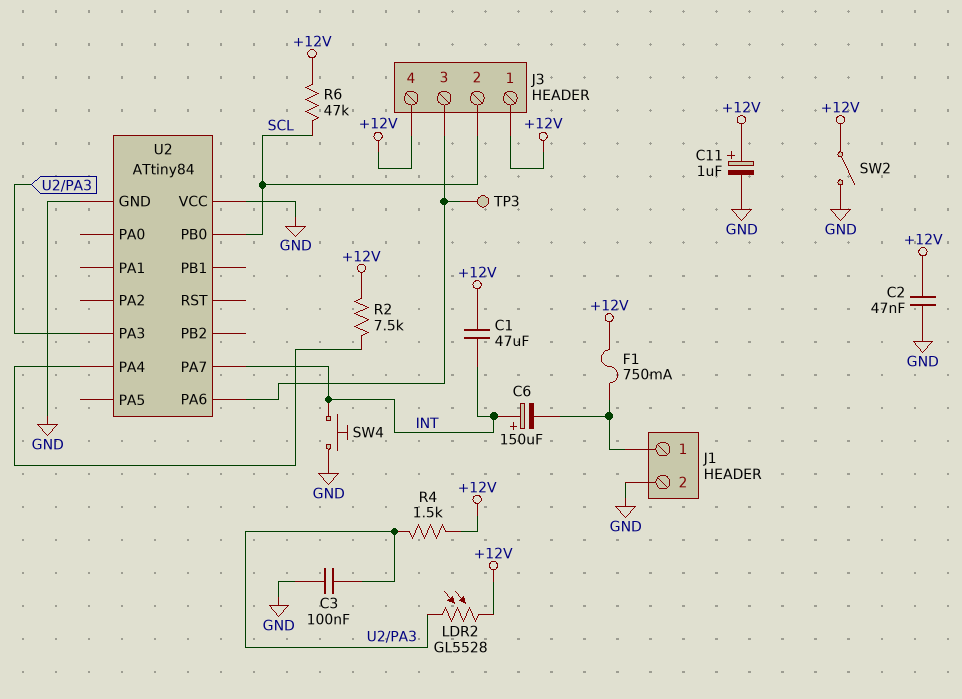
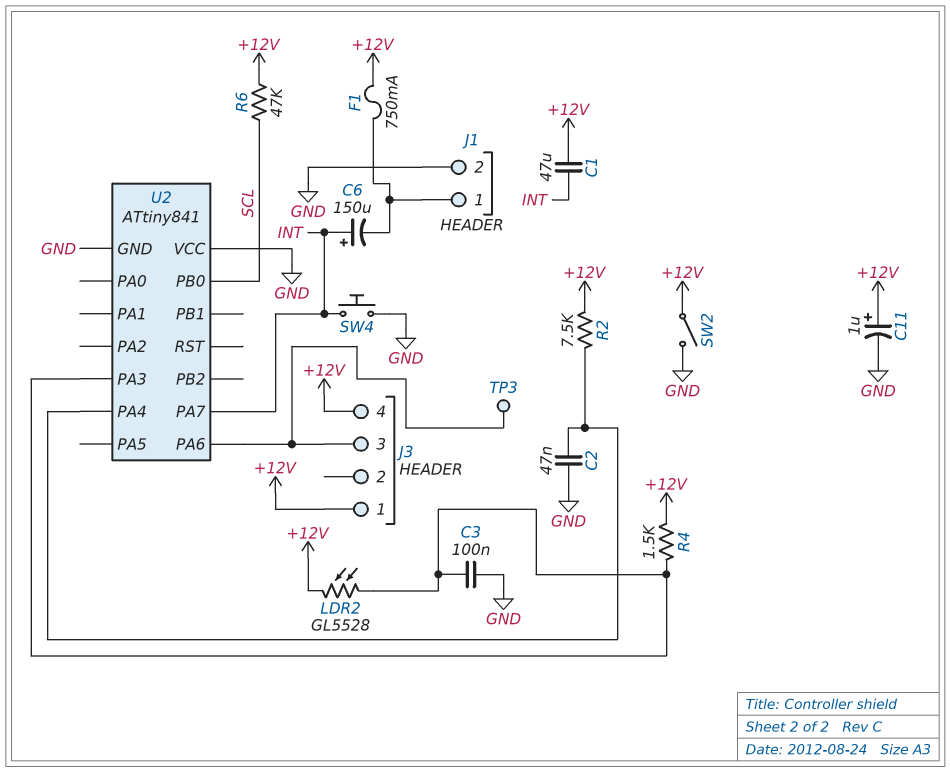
C2: 47nF (+12V, GND) -> 47nF (GND, U2/PA4)
J3 pin 2: SCL -> none
U2: ATtiny84 -> ATtiny841

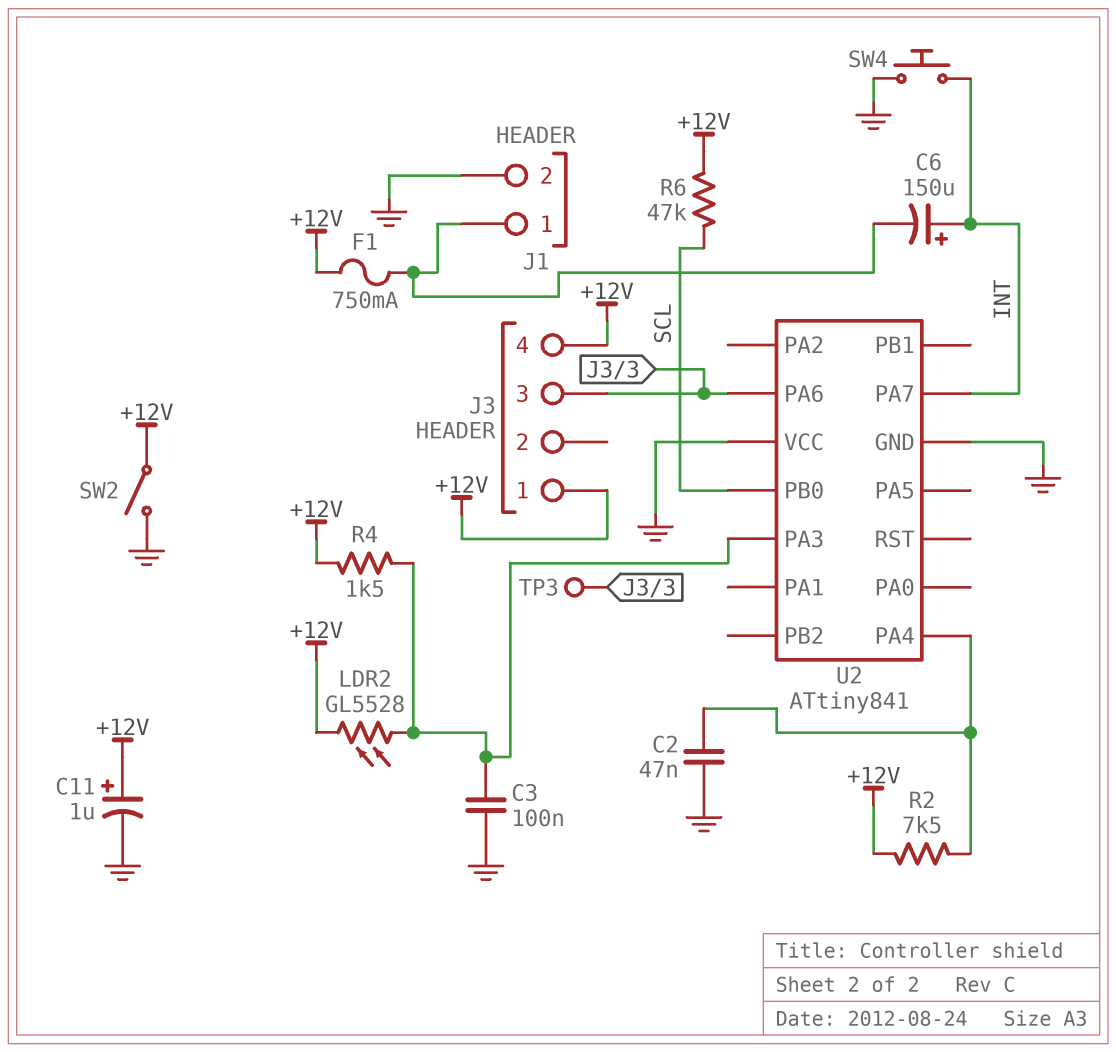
C1: 47uF (+12V, INT) -> none

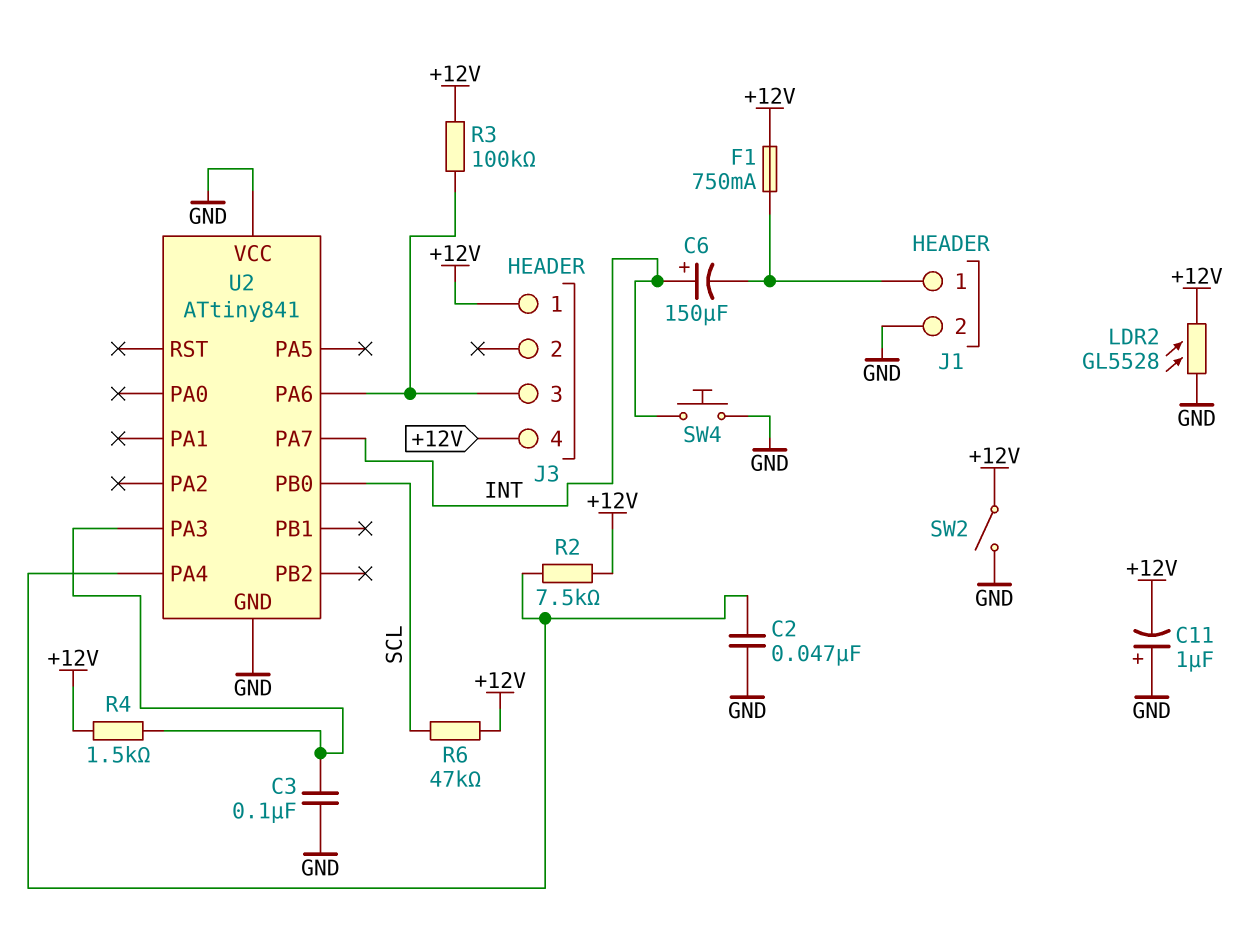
C11: 1uF (plus +12V, minus GND) -> 1uF (plus GND, minus +12V)
LDR2: GL5528 (+12V, U2/PA3) -> GL5528 (+12V, GND)
R3: none -> 100k (+12V, J3/3)
TP3: test point (J3/3) -> none

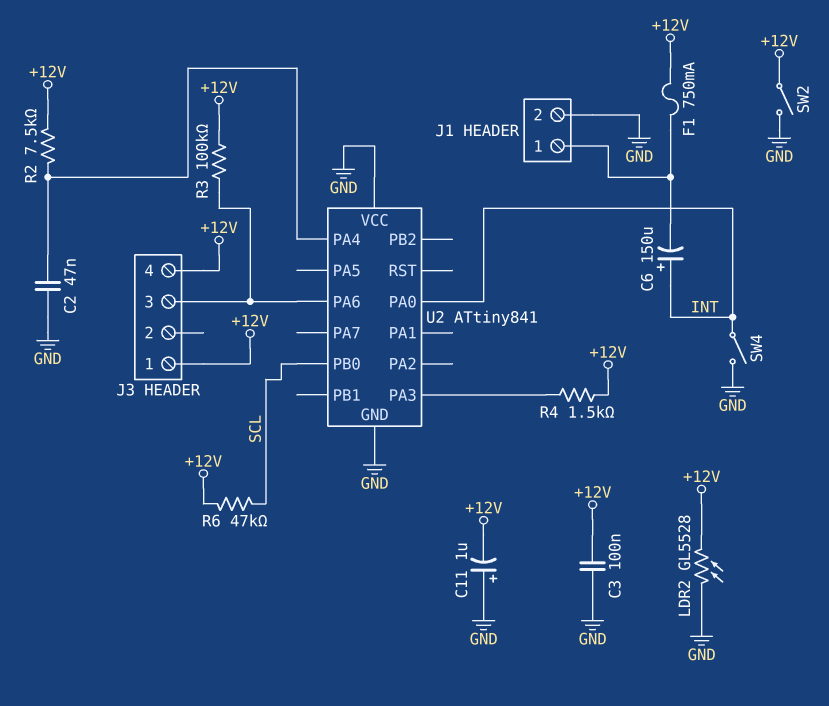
C3: 100nF (GND, U2/PA3) -> 100nF (+12V, GND)
SW4: button (GND, INT) -> switch (GND, INT)
U2 pin PA0: none -> INT
U2 pin PA7: INT -> none

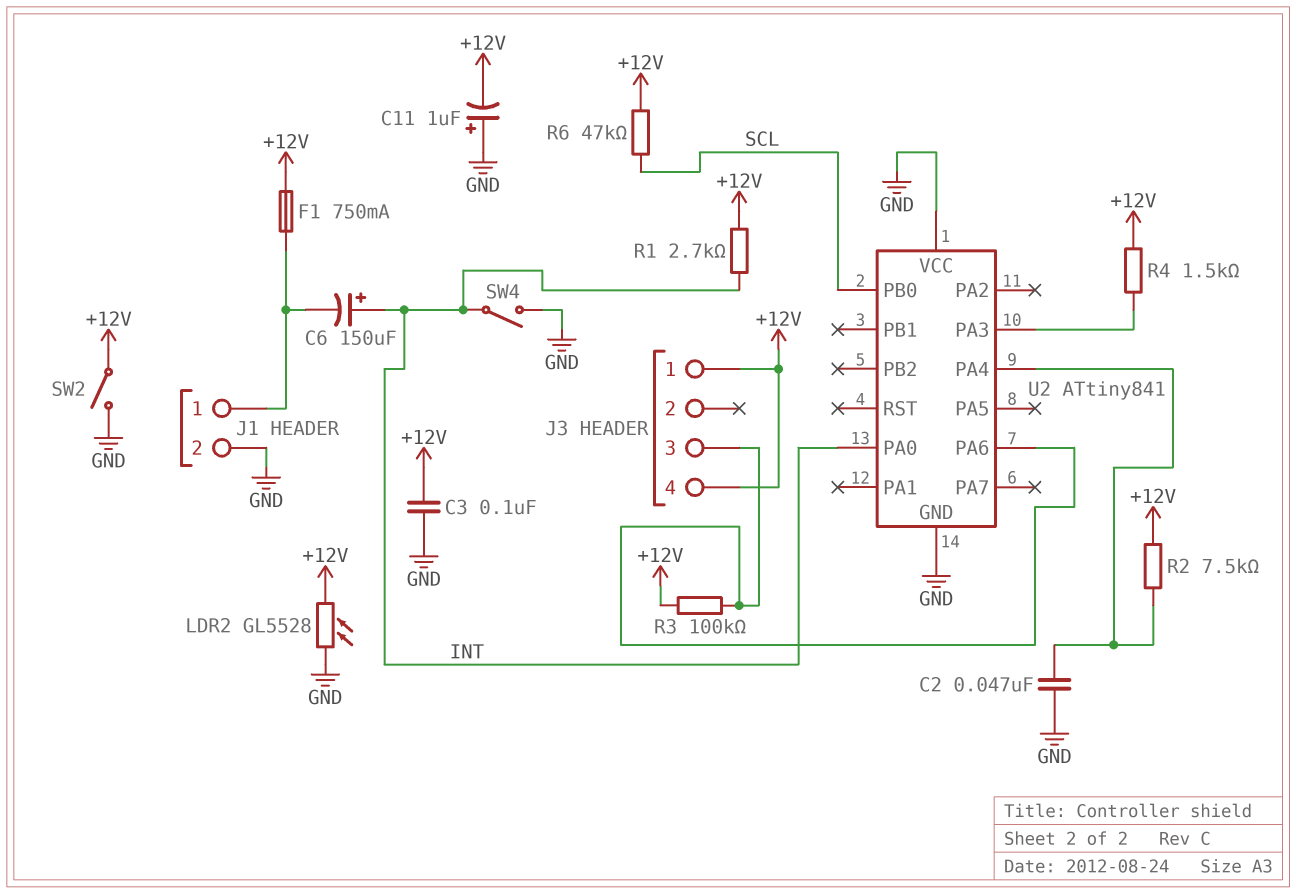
R1: none -> 2.7k (+12V, INT)

